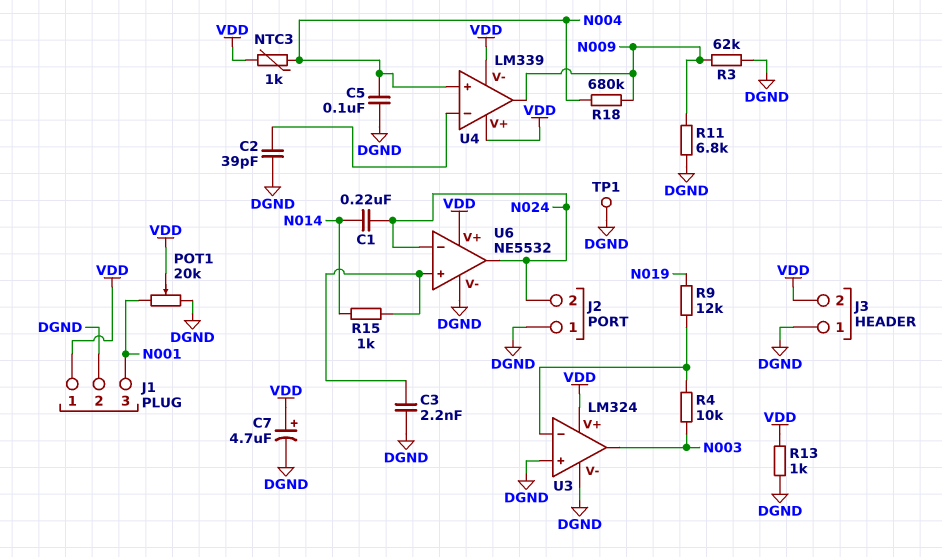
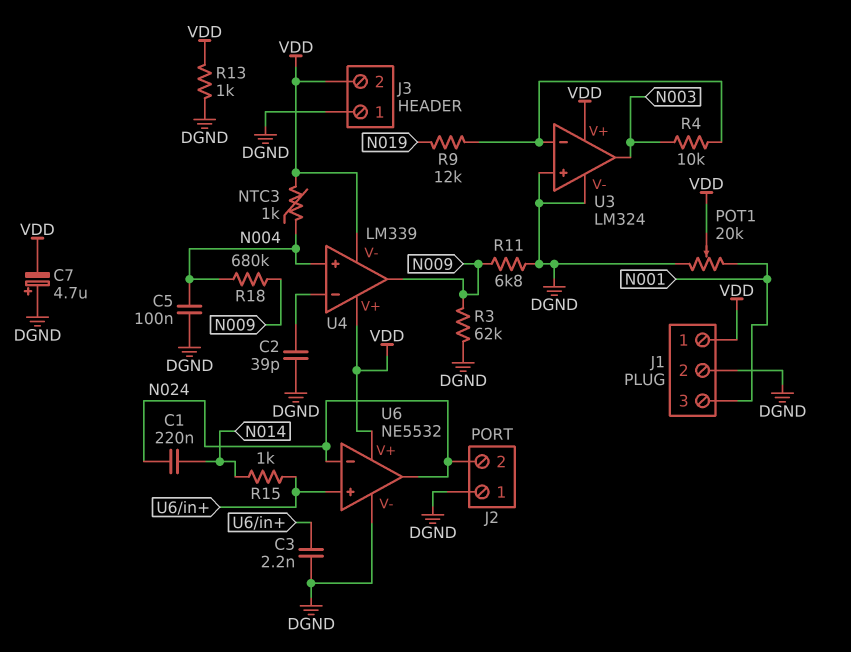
C7: 4.7uF (plus VDD, minus DGND) -> 4.7uF (plus DGND, minus VDD)
TP1: test point (DGND) -> none

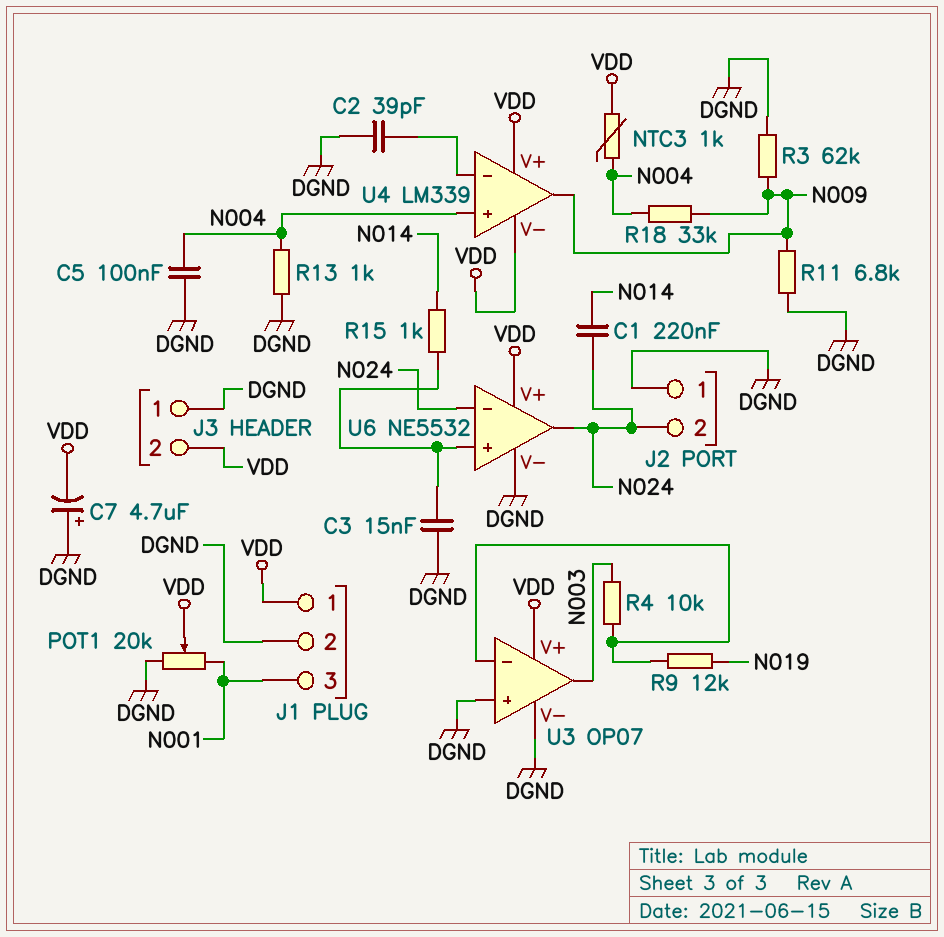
C3: 2.2nF (DGND, U6/in+) -> 15nF (DGND, U6/in+)
R13: 1k (DGND, VDD) -> 1k (DGND, N004)
R18: 680k (N004, N009) -> 33k (N004, N009)
U3: LM324 -> OP07

